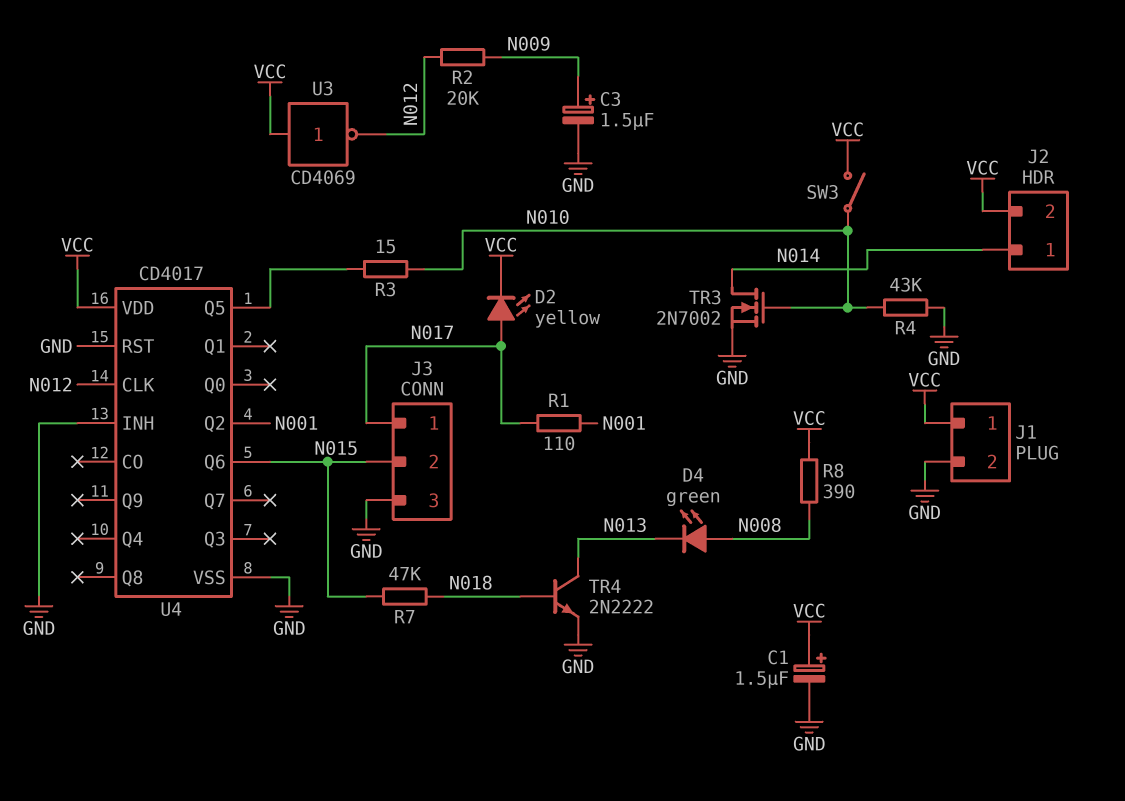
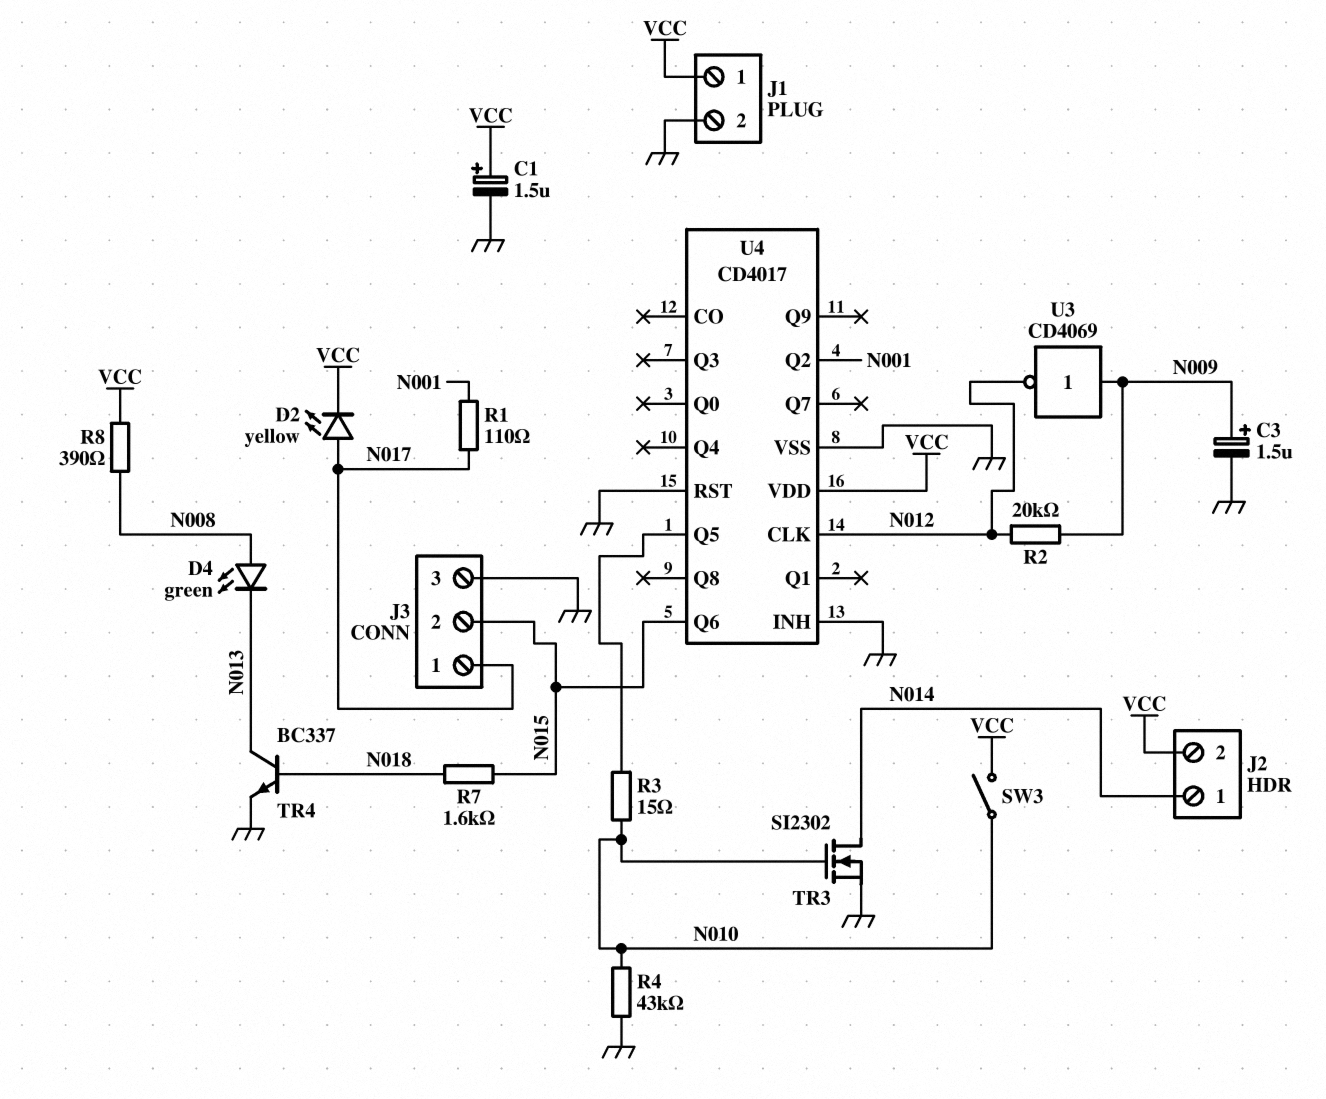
R7: 47k (N015, N018) -> 1.6k (N015, N018)
TR3: NMOS 2N7002 (G N010, D N014, S GND) -> NMOS SI2302 (G N010, D N014, S GND)
TR4: NPN 2N2222 (B N018, C N013, E GND) -> NPN BC337 (B N018, C N013, E GND)
U3: NOT CD4069 (in VCC, out N012) -> NOT CD4069 (in N009, out N012)

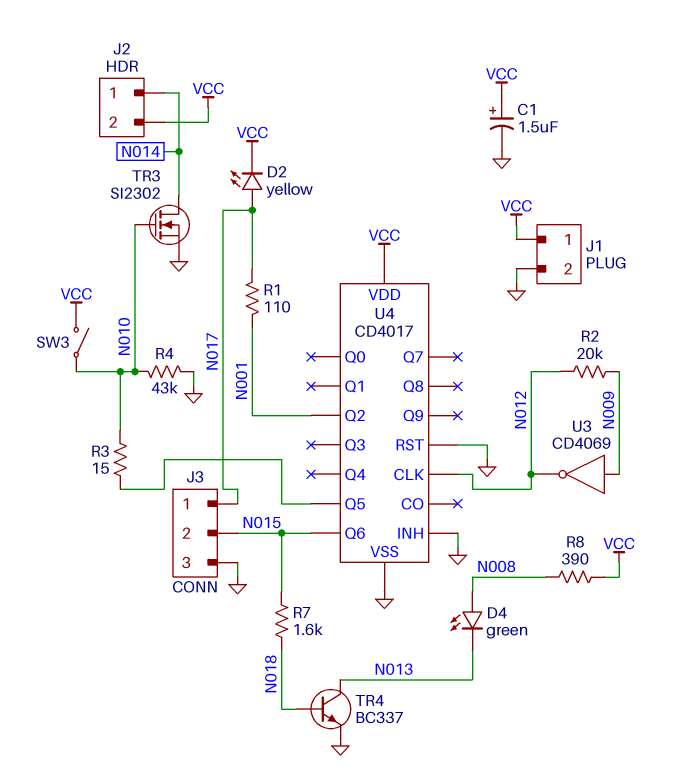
C3: 1.5uF (plus N009, minus GND) -> none

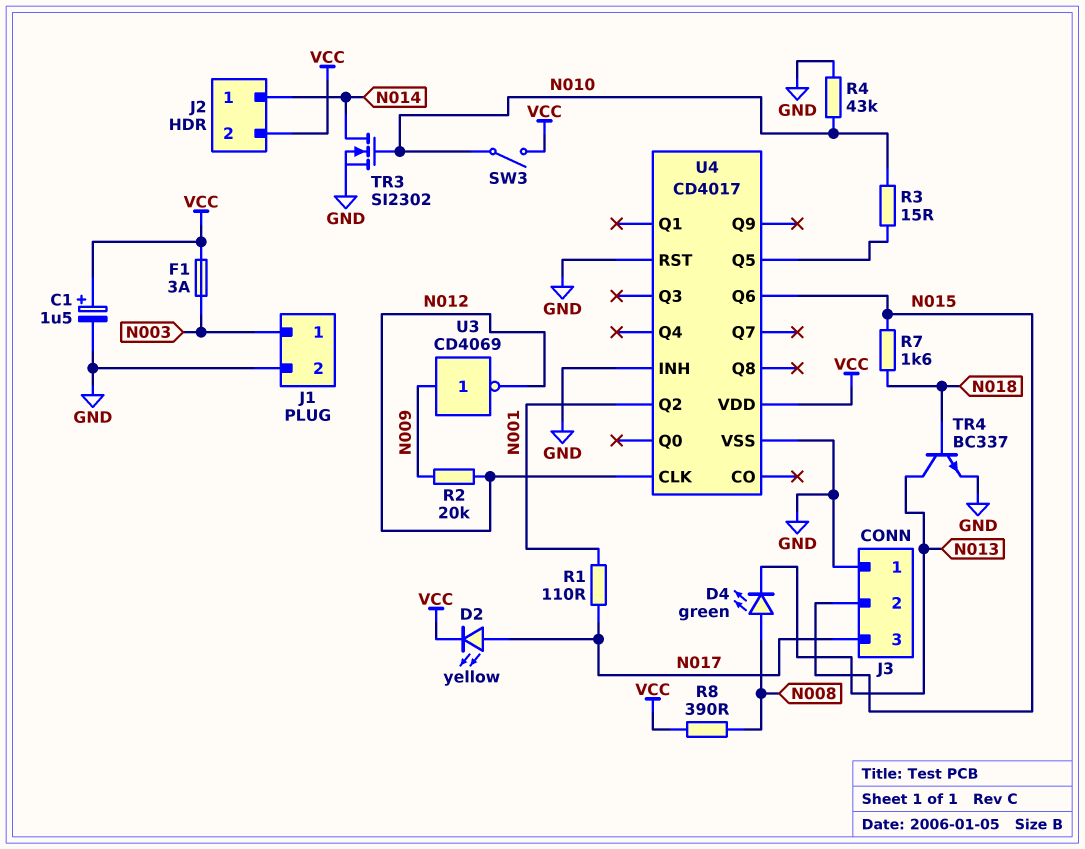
F1: none -> 3A (N003, VCC)
J1 pin 1: VCC -> N003
J3 pin 1: N017 -> GND
J3 pin 3: GND -> N017

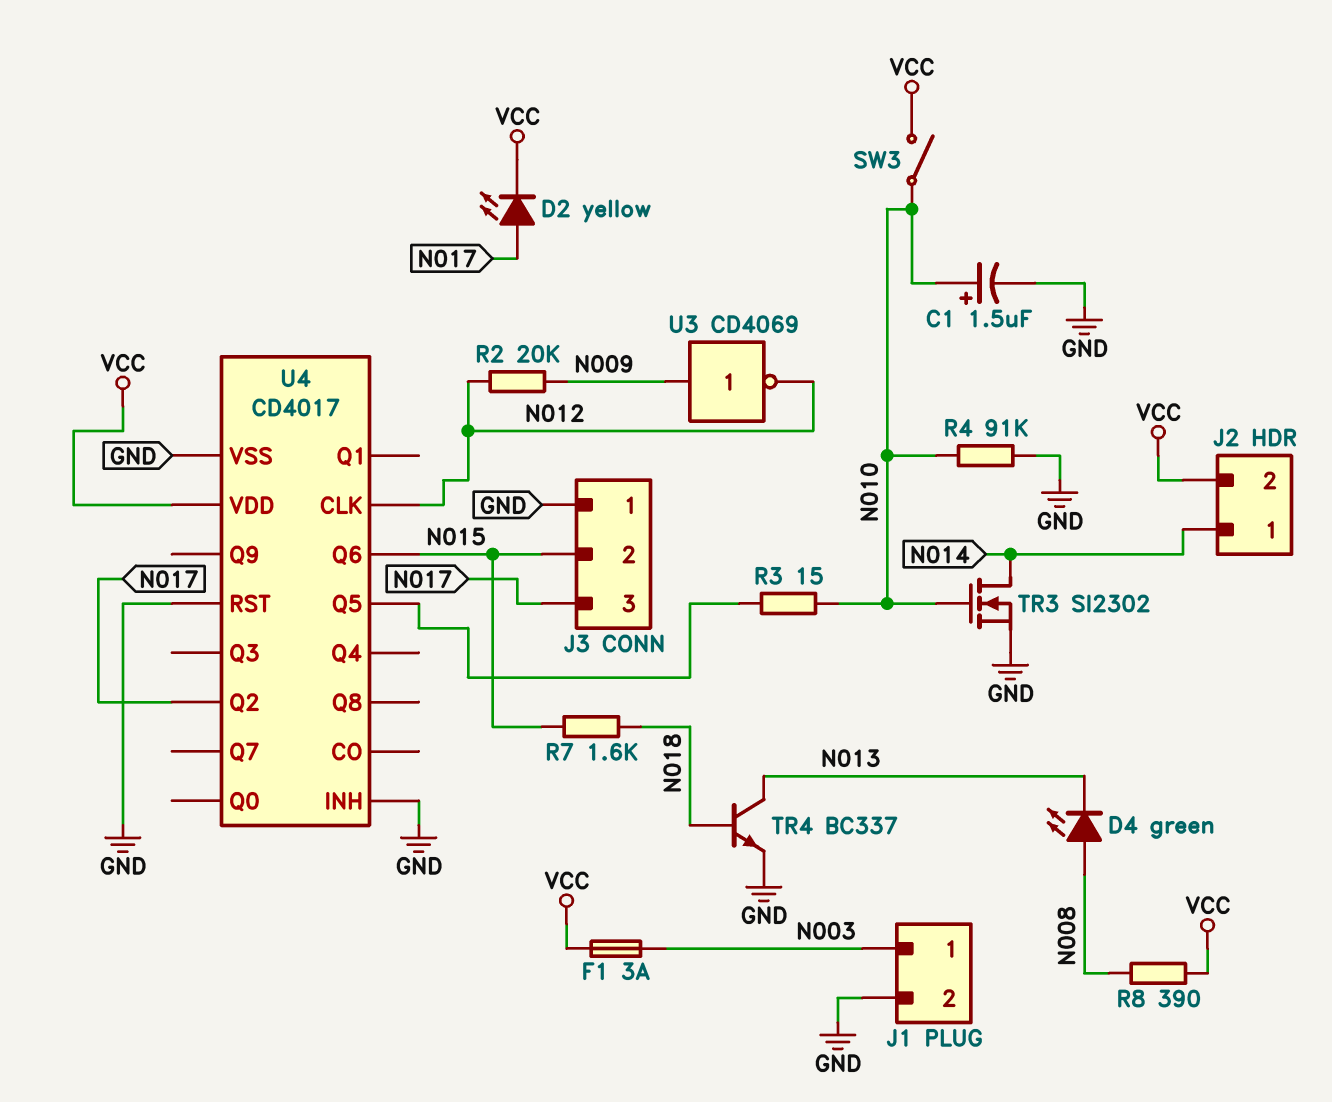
C1: 1.5uF (plus VCC, minus GND) -> 1.5uF (plus N010, minus GND)
R1: 110 (N001, N017) -> none
R4: 43k (GND, N010) -> 91k (GND, N010)
U4 pin Q2: N001 -> N017

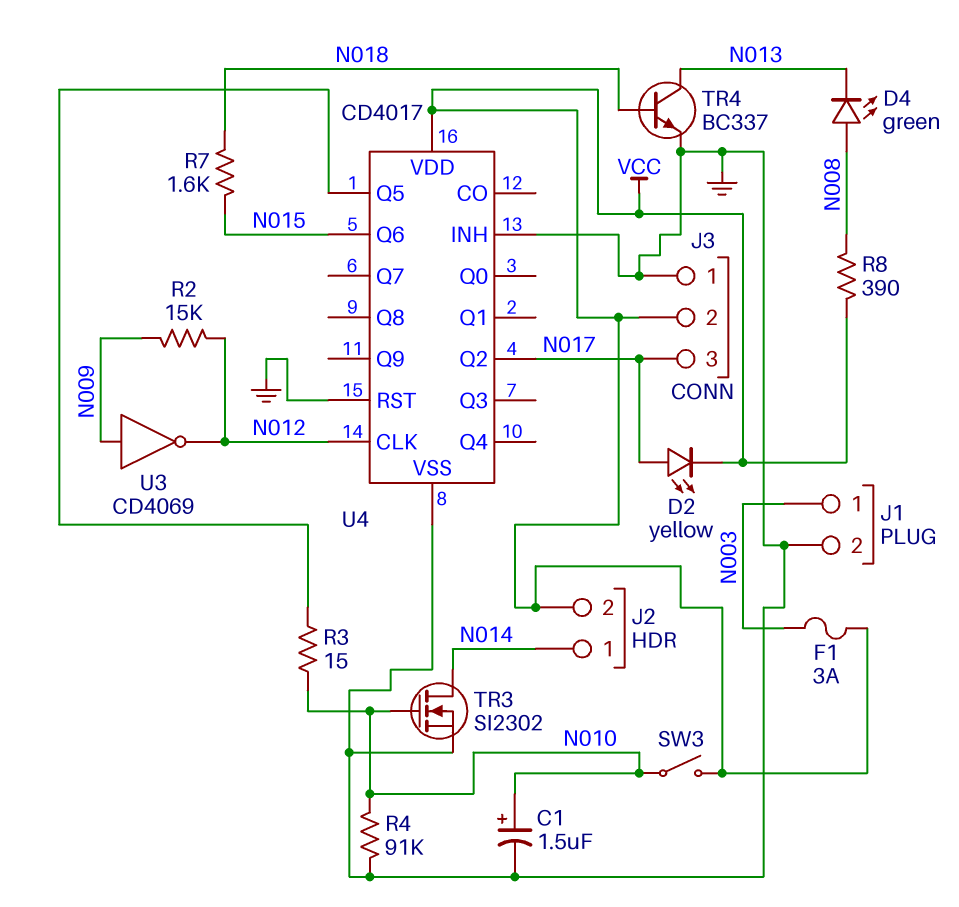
J3 pin 2: N015 -> VCC
R2: 20k (N009, N012) -> 15k (N009, N012)

